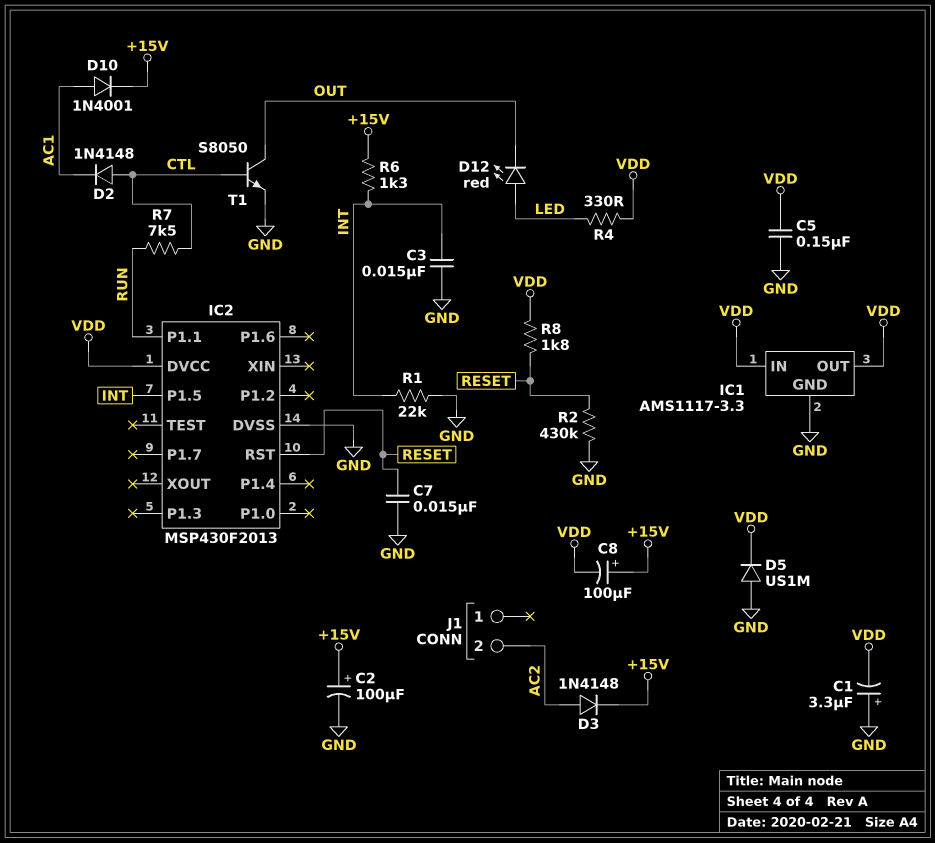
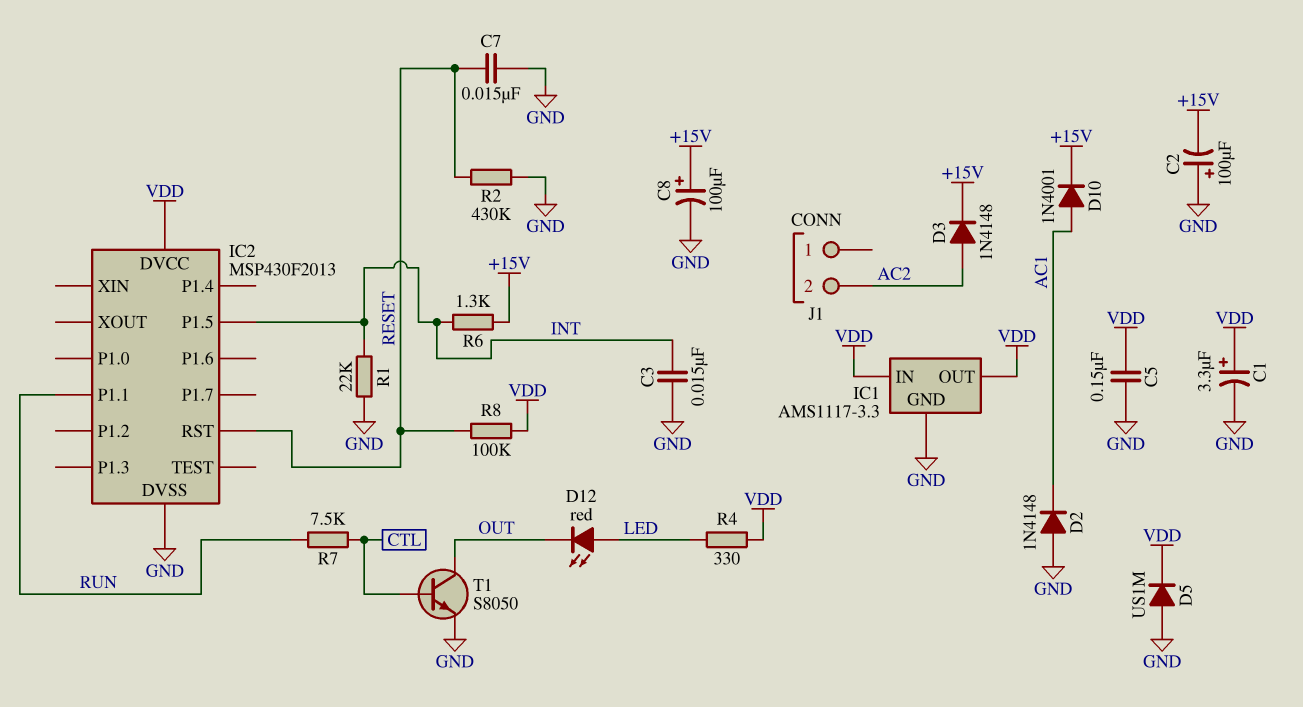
C1: 3.3uF (plus GND, minus VDD) -> 3.3uF (plus VDD, minus GND)
C2: 100uF (plus +15V, minus GND) -> 100uF (plus GND, minus +15V)
C8: 100uF (plus +15V, minus VDD) -> 100uF (plus +15V, minus GND)
D2: diode 1N4148 (A CTL, K AC1) -> diode 1N4148 (A GND, K AC1)
R8: 1.8k (RESET, VDD) -> 100k (RESET, VDD)

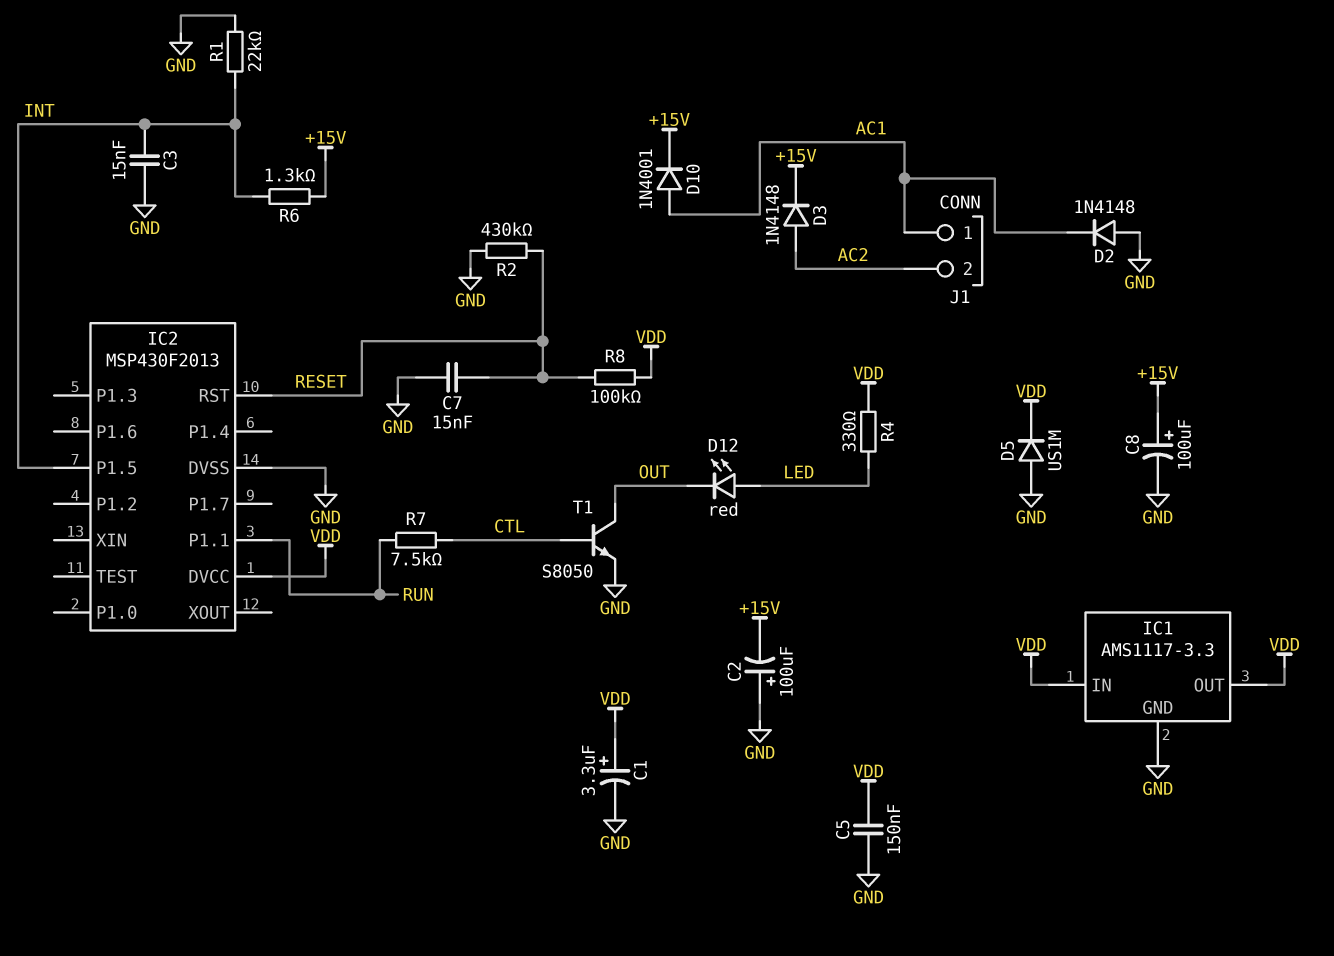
J1 pin 1: none -> AC1

